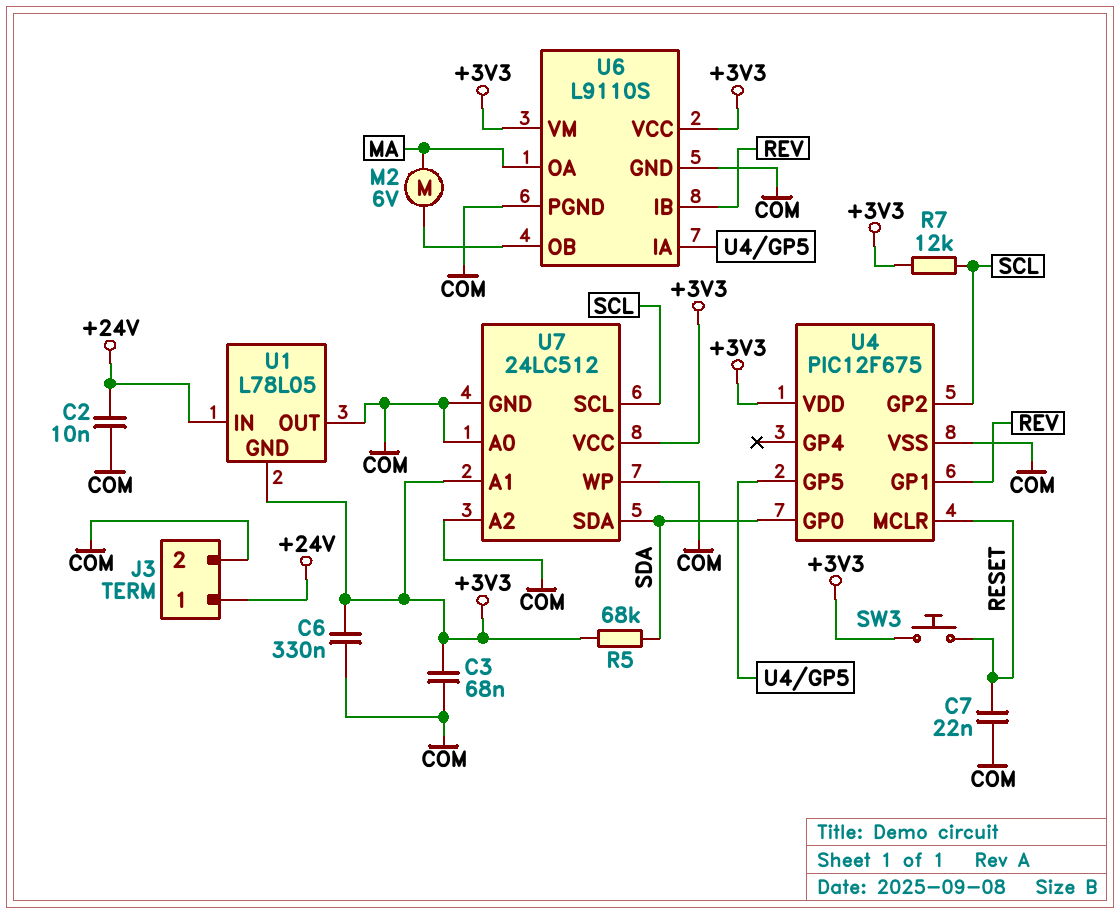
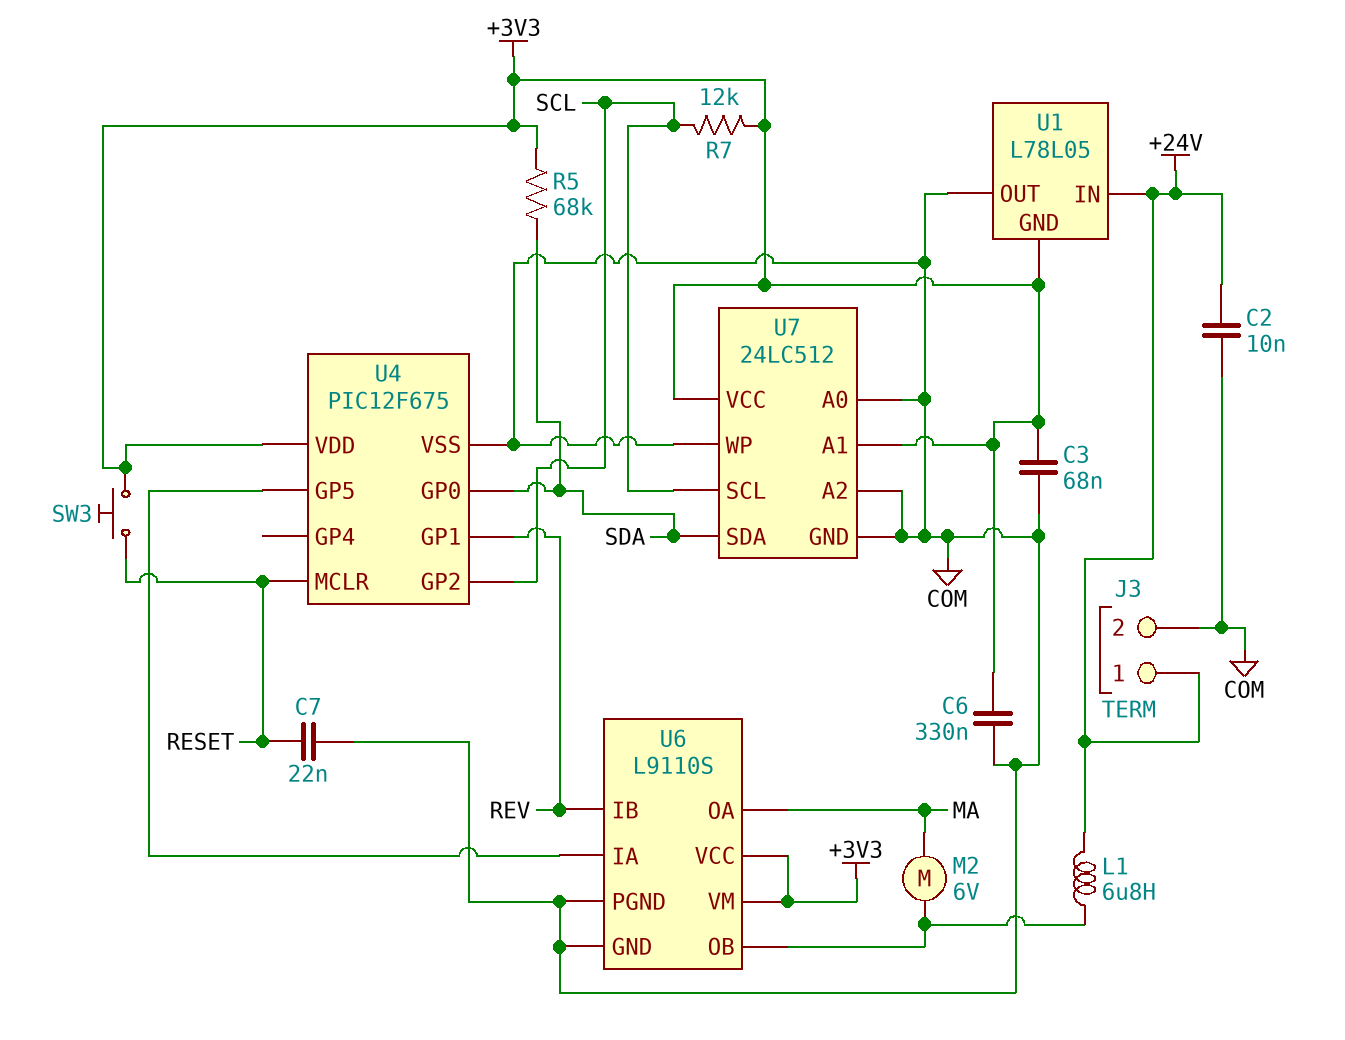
L1: none -> 6.8uH (+24V, U6/OB)

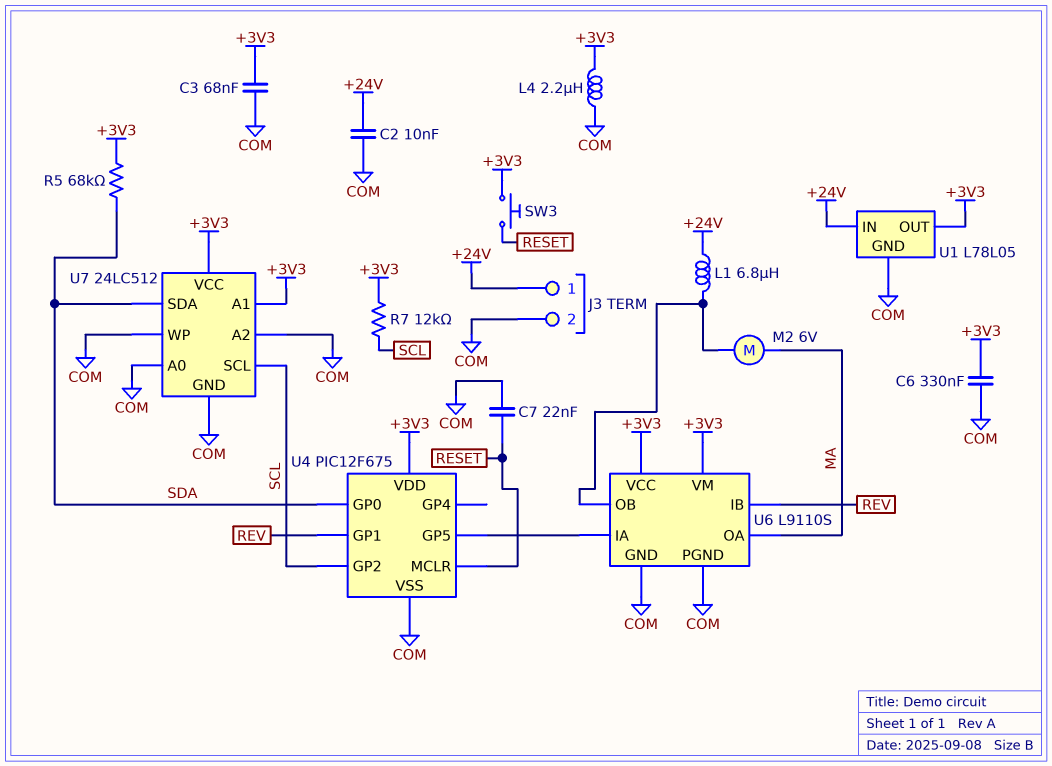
L4: none -> 2.2uH (+3V3, COM)
U1 pin GND: +3V3 -> COM
U1 pin OUT: COM -> +3V3

